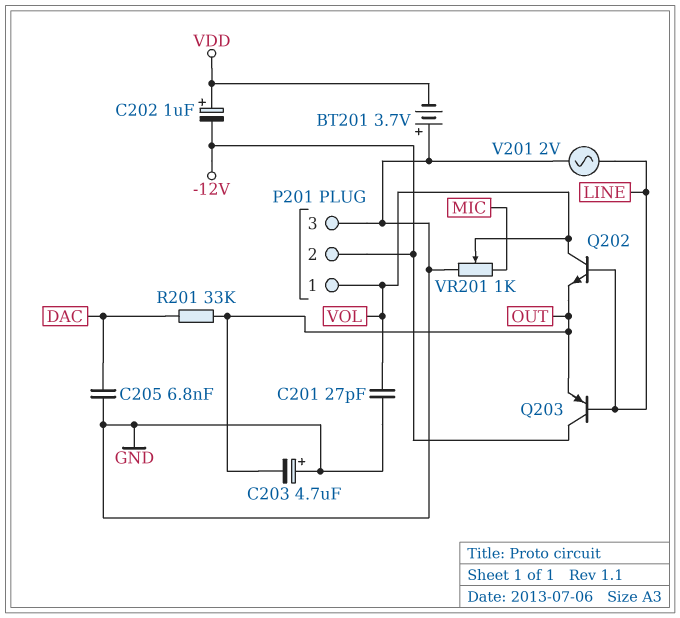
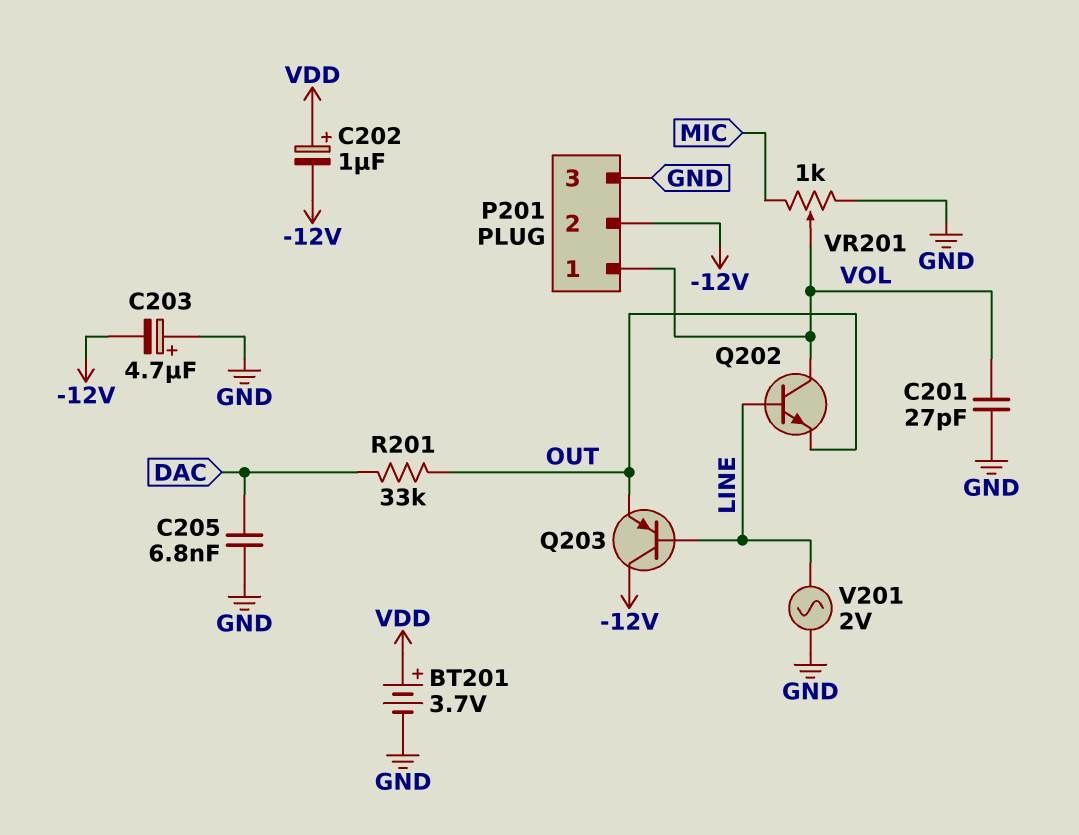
BT201: 3.7V (plus GND, minus VDD) -> 3.7V (plus VDD, minus GND)
C203: 4.7uF (plus GND, minus OUT) -> 4.7uF (plus GND, minus -12V)

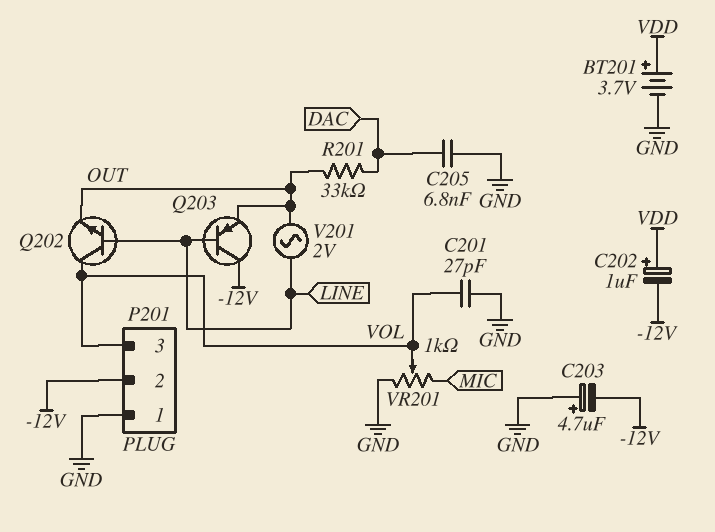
P201 pin 1: VOL -> GND
P201 pin 3: GND -> VOL
V201: AC 2V (GND, LINE) -> AC 2V (LINE, OUT)

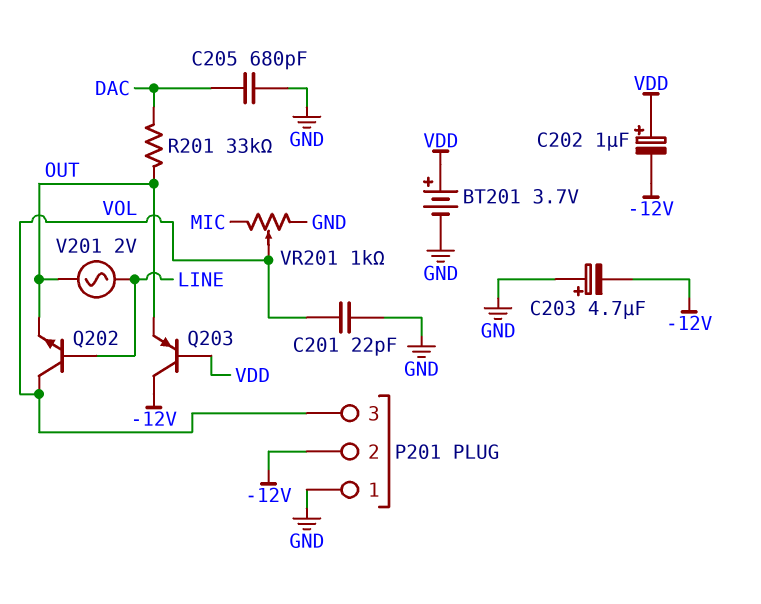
C201: 27pF (GND, VOL) -> 22pF (GND, VOL)
C205: 6.8nF (DAC, GND) -> 680pF (DAC, GND)
Q203: PNP (B LINE, C -12V, E OUT) -> PNP (B VDD, C -12V, E OUT)

